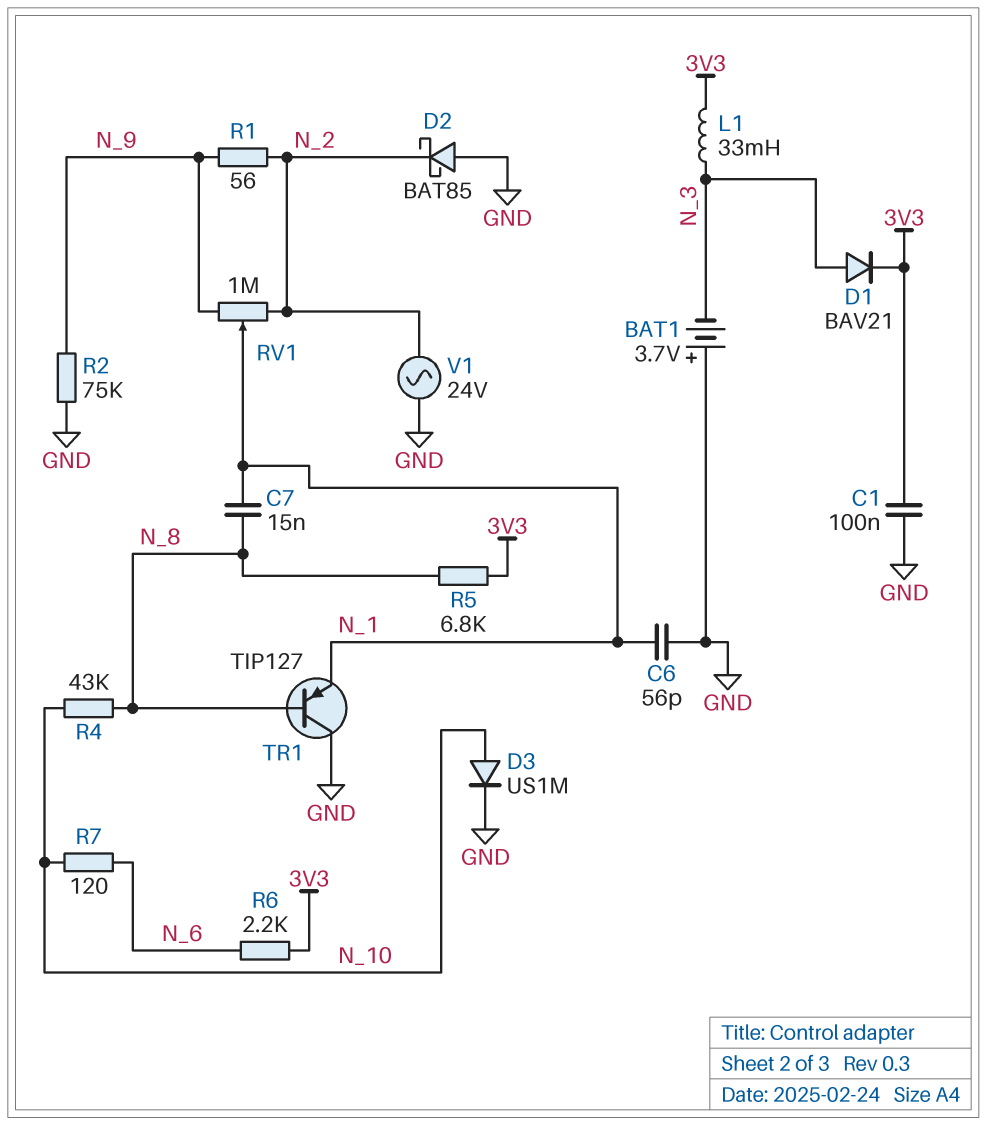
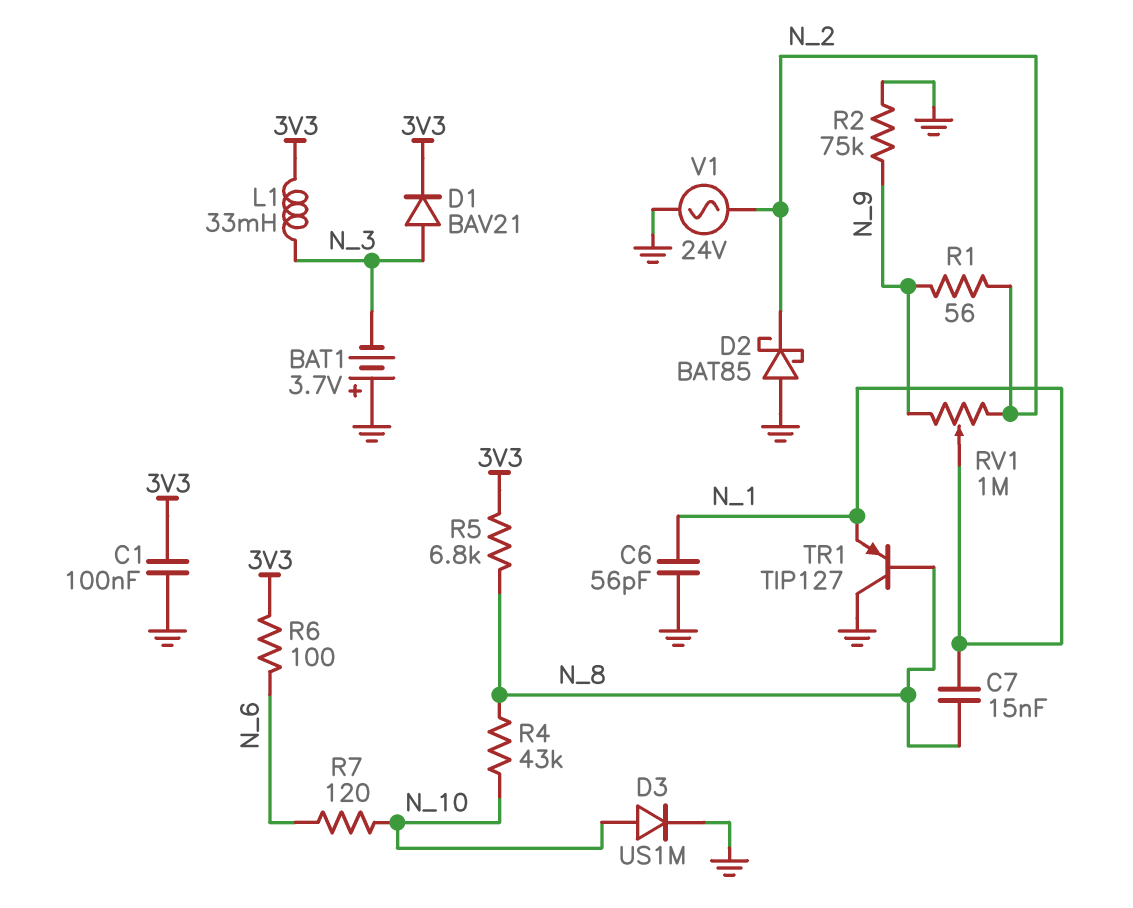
R6: 2.2k (3V3, N_6) -> 100 (3V3, N_6)

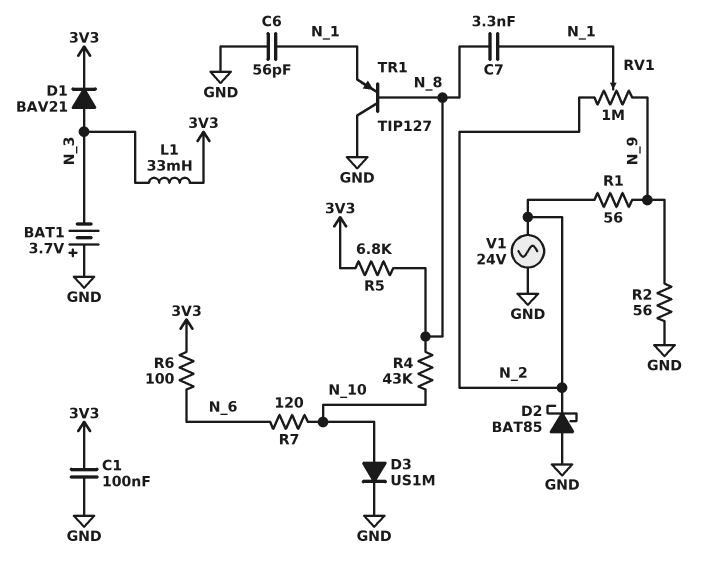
C7: 15nF (N_1, N_8) -> 3.3nF (N_1, N_8)
R2: 75k (GND, N_9) -> 56 (GND, N_9)

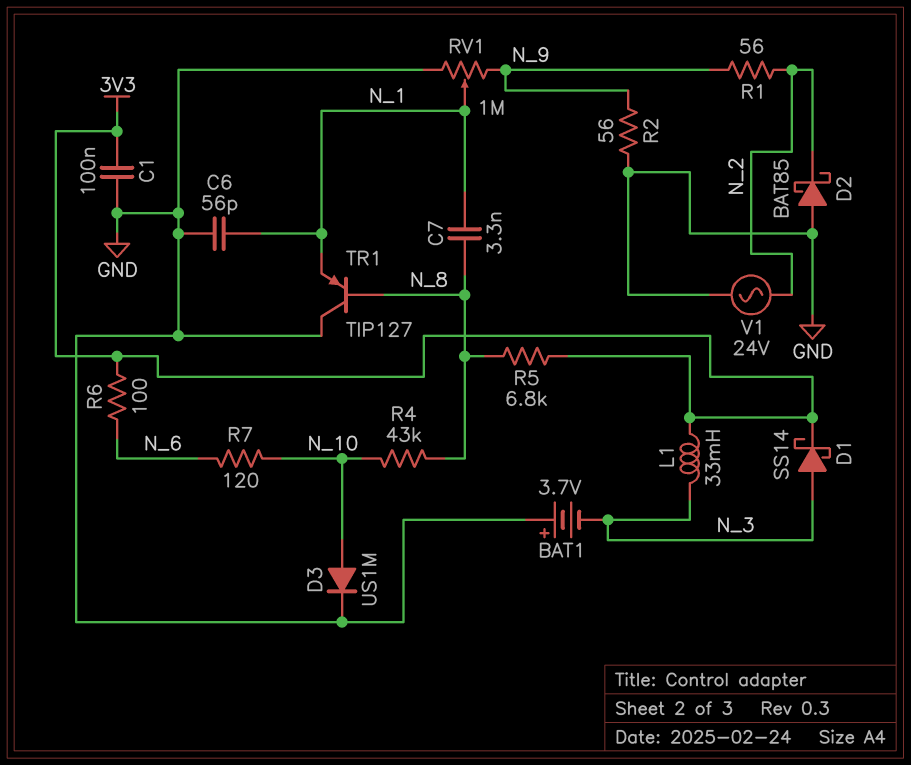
D1: diode BAV21 (A N_3, K 3V3) -> schottky SS14 (A N_3, K 3V3)
RV1: 1M (N_2, N_9, wiper N_1) -> 1M (GND, N_9, wiper N_1)

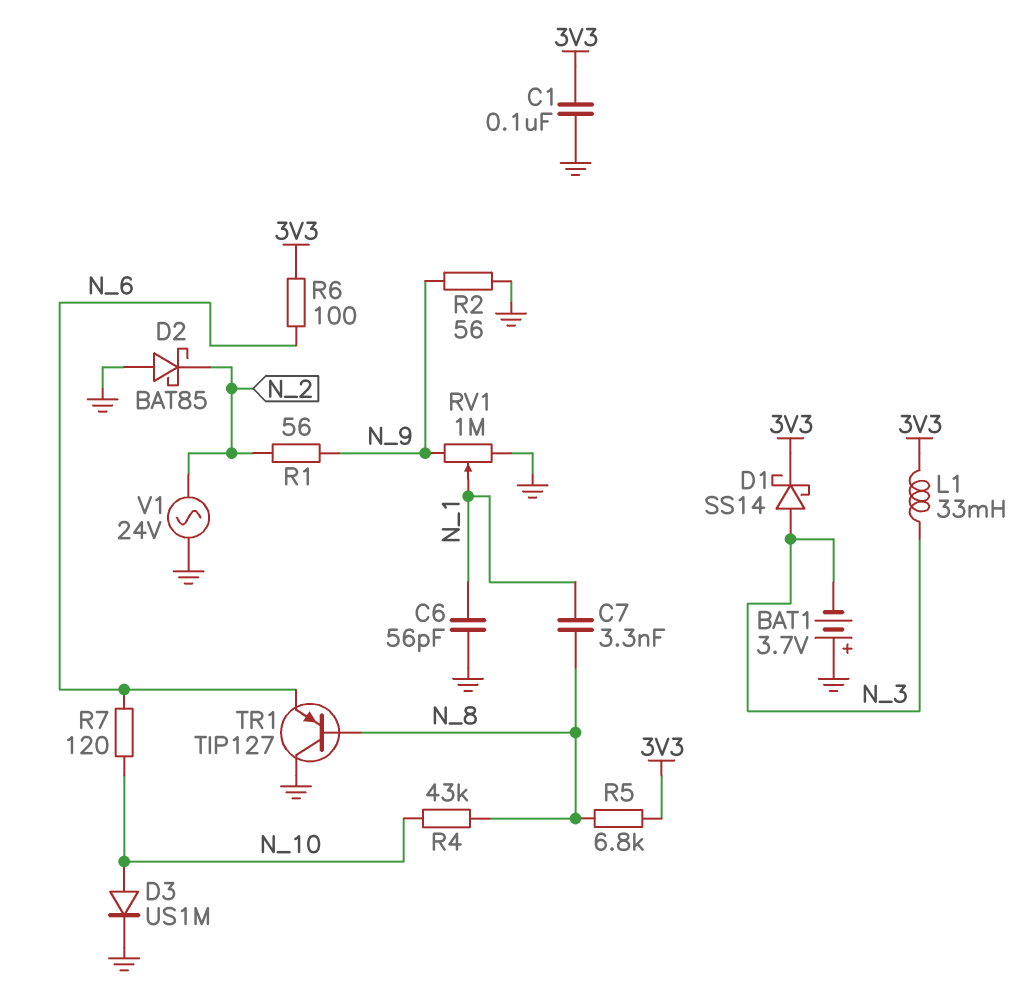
TR1: PNP TIP127 (B N_8, C GND, E N_1) -> PNP TIP127 (B N_8, C GND, E N_6)

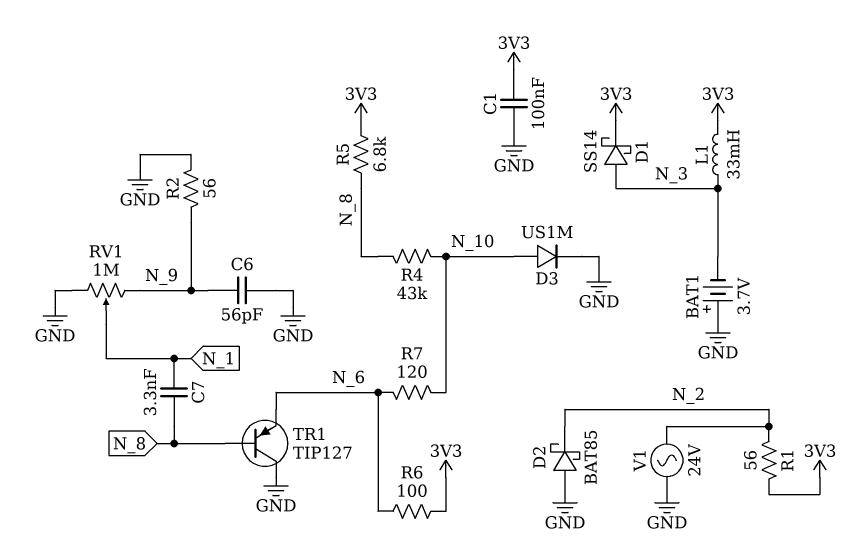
C6: 56pF (GND, N_1) -> 56pF (GND, N_9)
R1: 56 (N_2, N_9) -> 56 (3V3, N_2)

